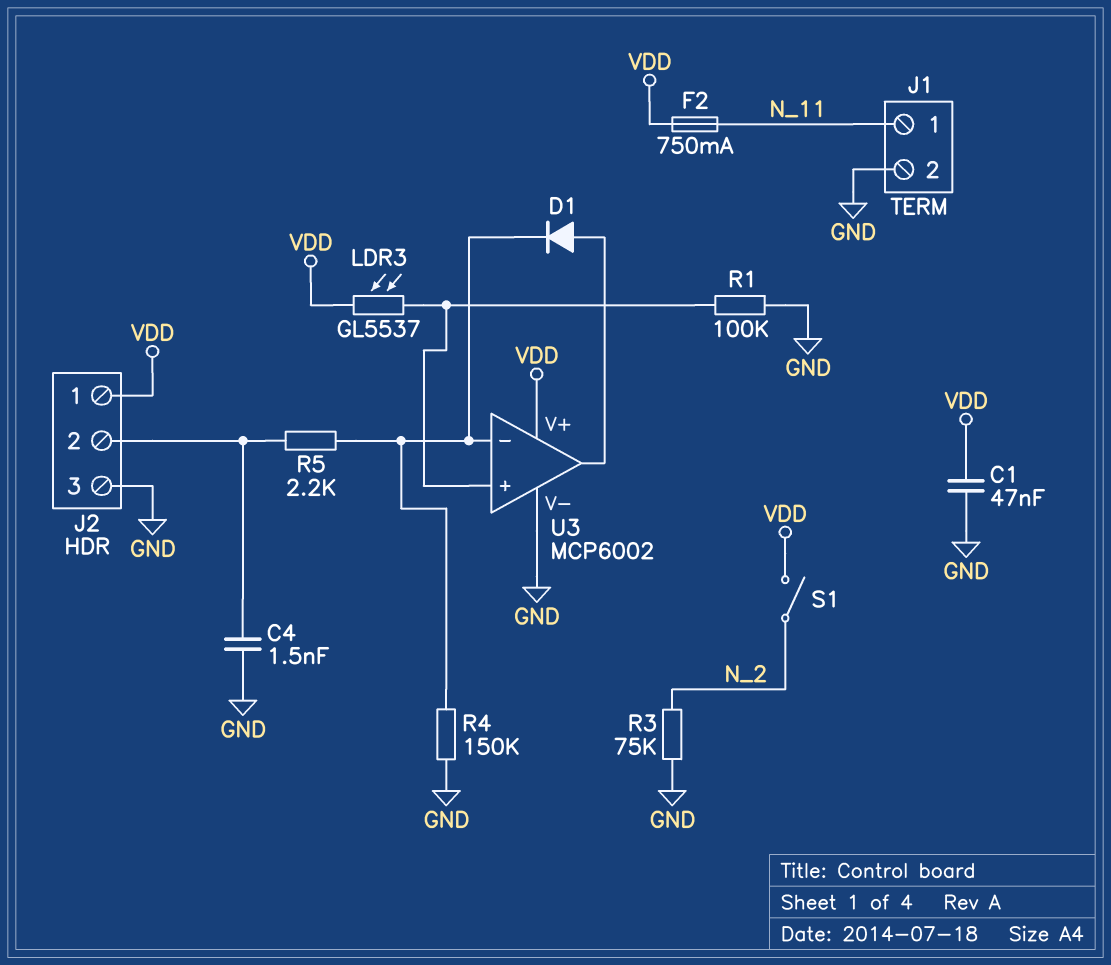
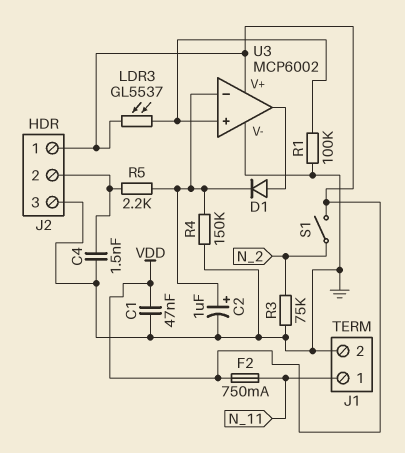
C2: none -> 1uF (plus U3/in-, minus GND)

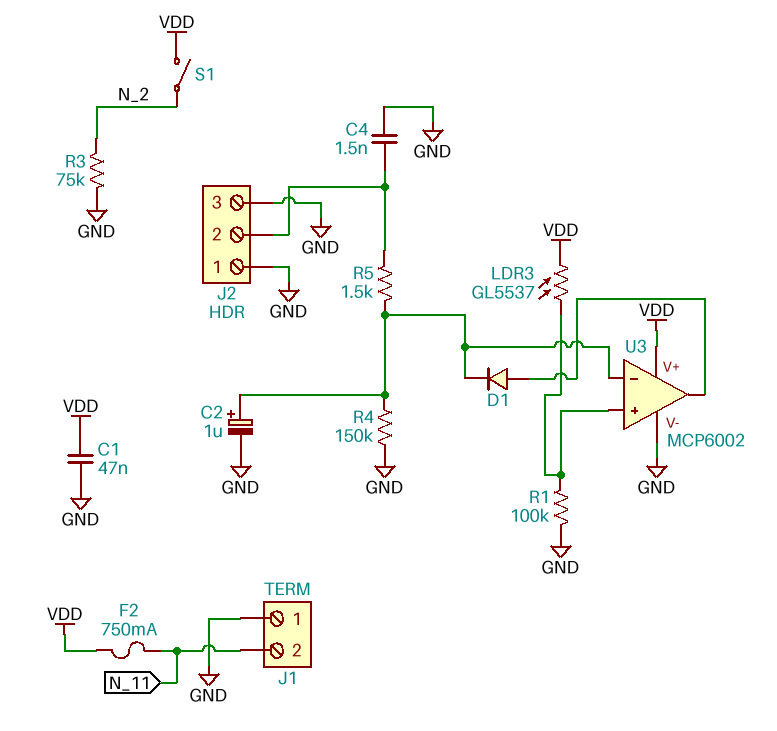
J1 pin 1: N_11 -> GND
J1 pin 2: GND -> N_11
J2 pin 1: VDD -> GND
R5: 2.2k (J2/2, U3/in-) -> 1.5k (J2/2, U3/in-)

